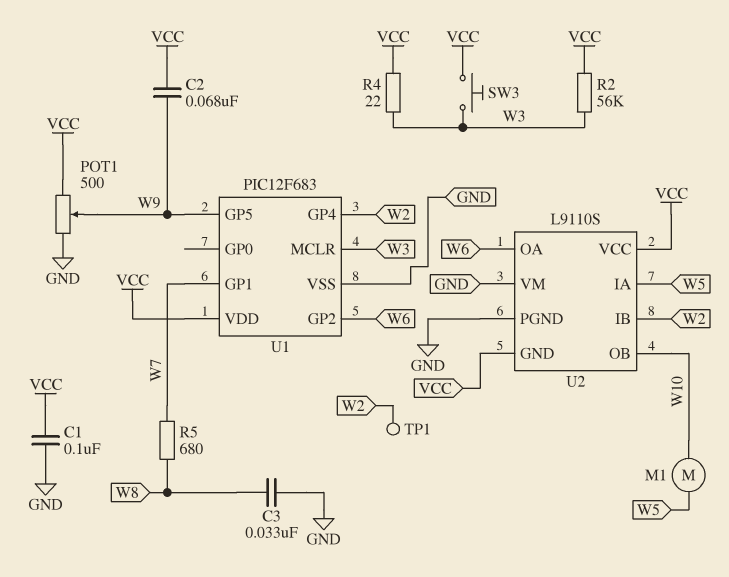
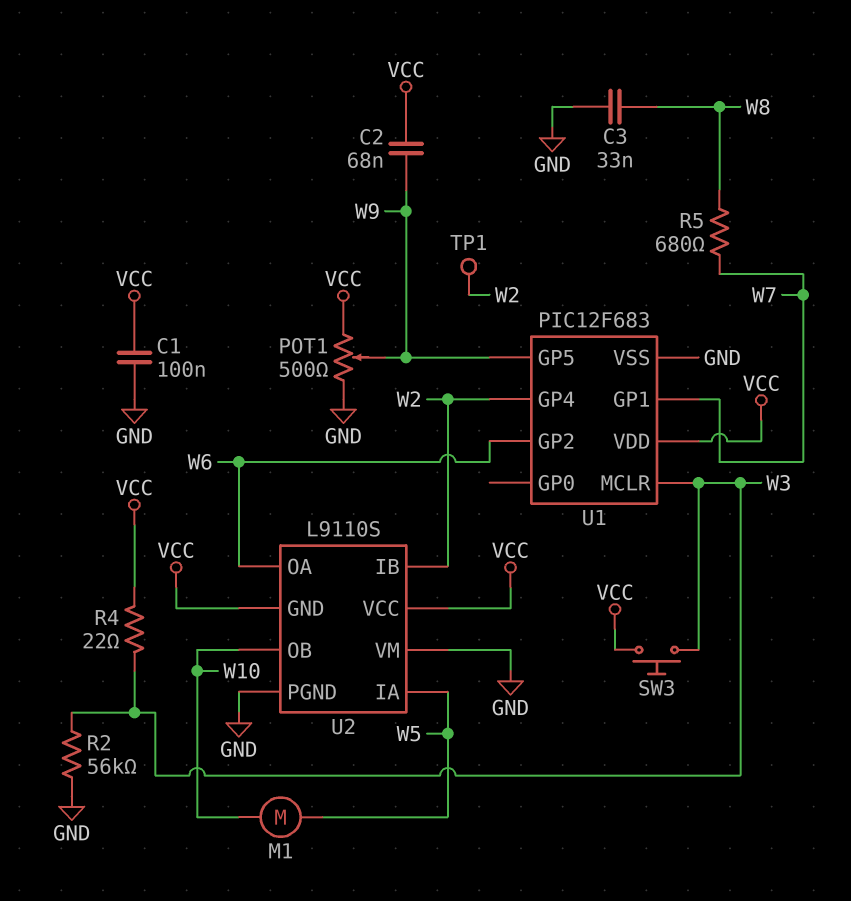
R2: 56k (VCC, W3) -> 56k (GND, W3)

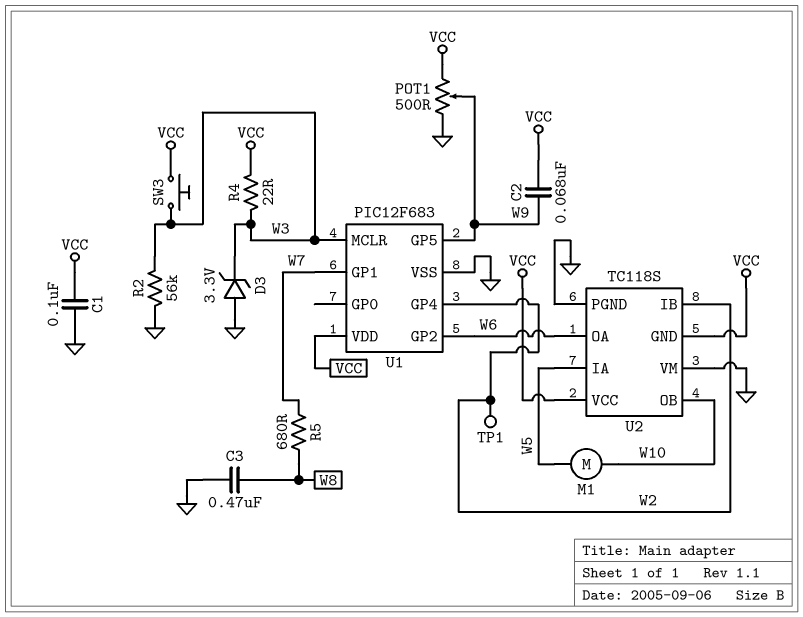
C3: 33nF (GND, W8) -> 470nF (GND, W8)
D3: none -> zener 3.3V (A GND, K W3)
U2: L9110S -> TC118S

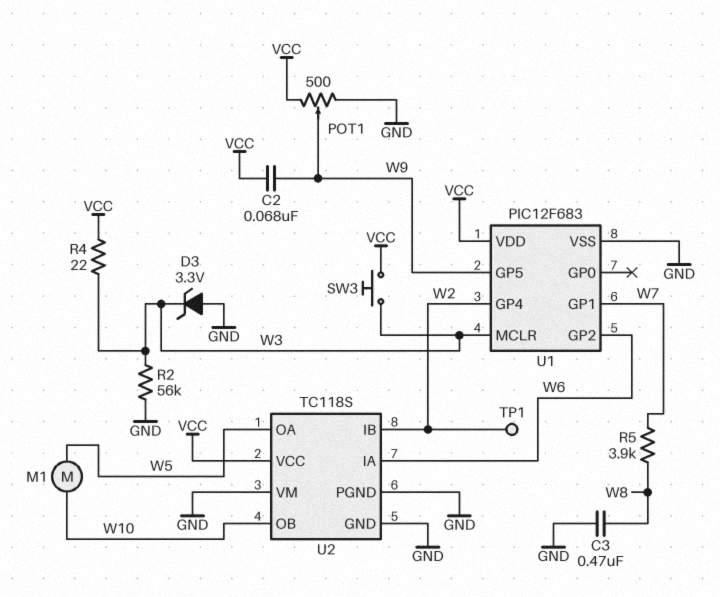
C1: 100nF (GND, VCC) -> none
R5: 680 (W7, W8) -> 3.9k (W7, W8)
U2 pin GND: VCC -> GND
U2 pin IA: W5 -> W6
U2 pin OA: W6 -> W5

